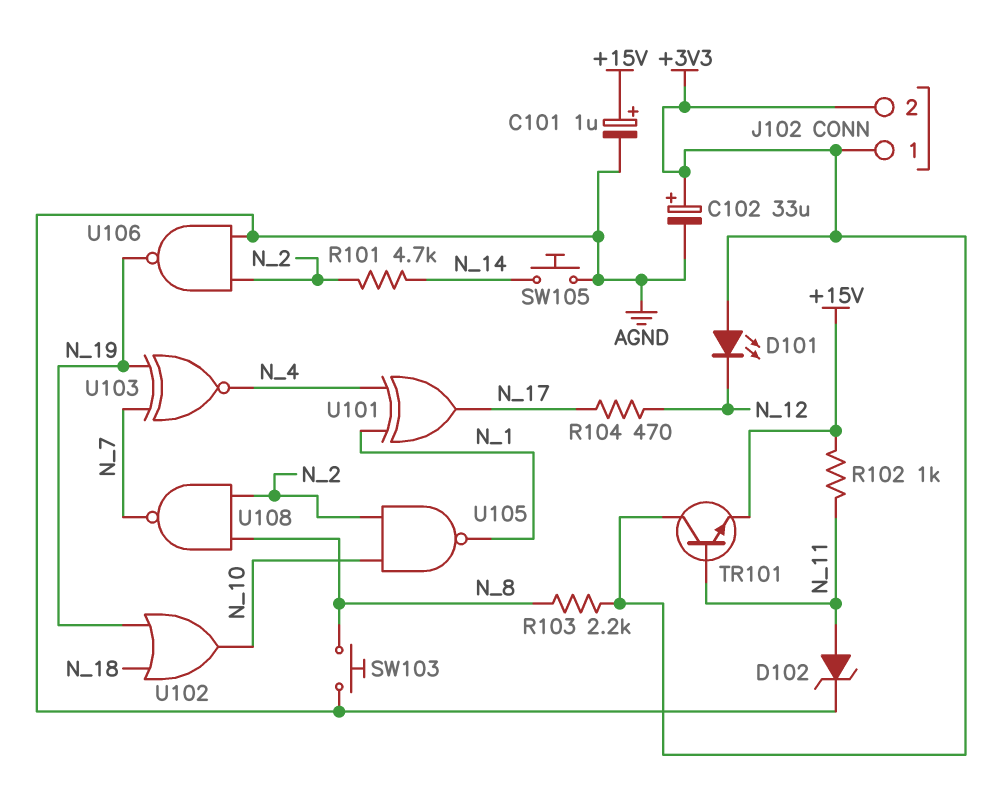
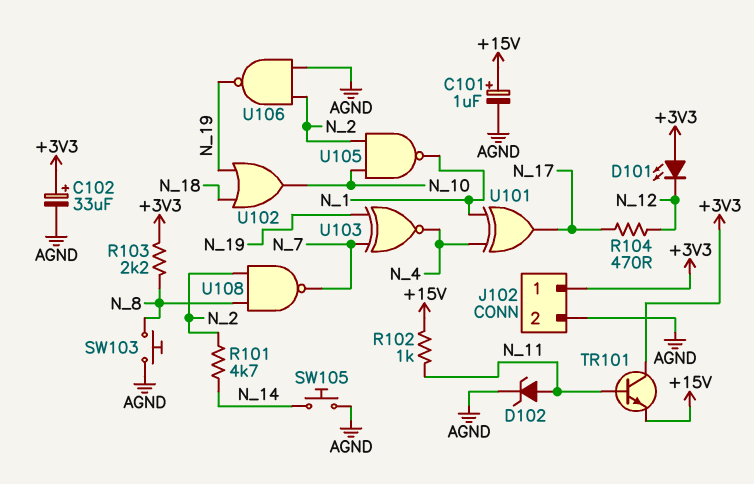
J102 pin 2: +3V3 -> AGND

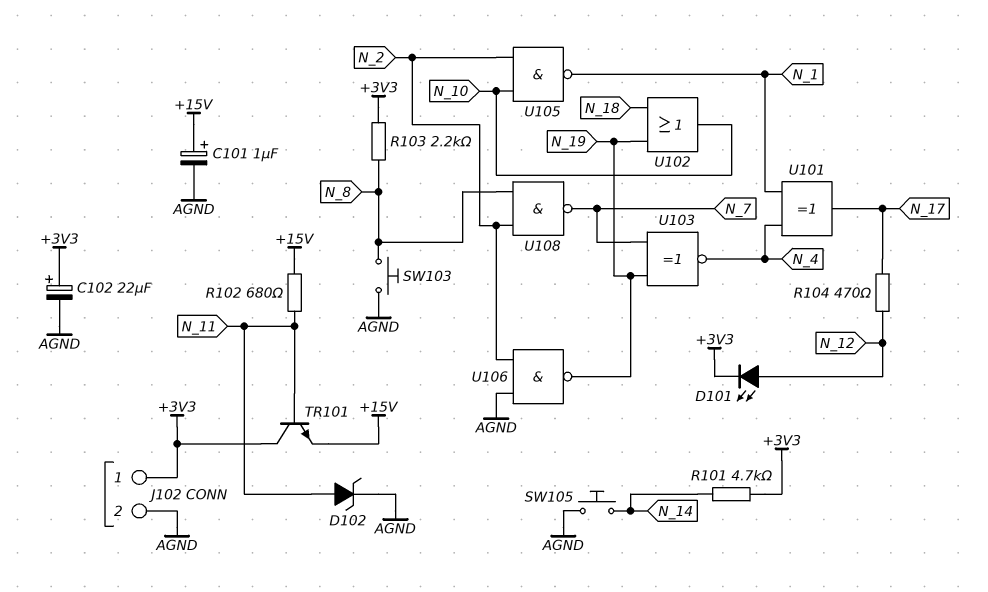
C102: 33uF (plus +3V3, minus AGND) -> 22uF (plus +3V3, minus AGND)
D101: LED (A +3V3, K N_12) -> LED (A N_12, K +3V3)
R101: 4.7k (N_2, N_14) -> 4.7k (+3V3, N_14)
R102: 1k (+15V, N_11) -> 680 (+15V, N_11)

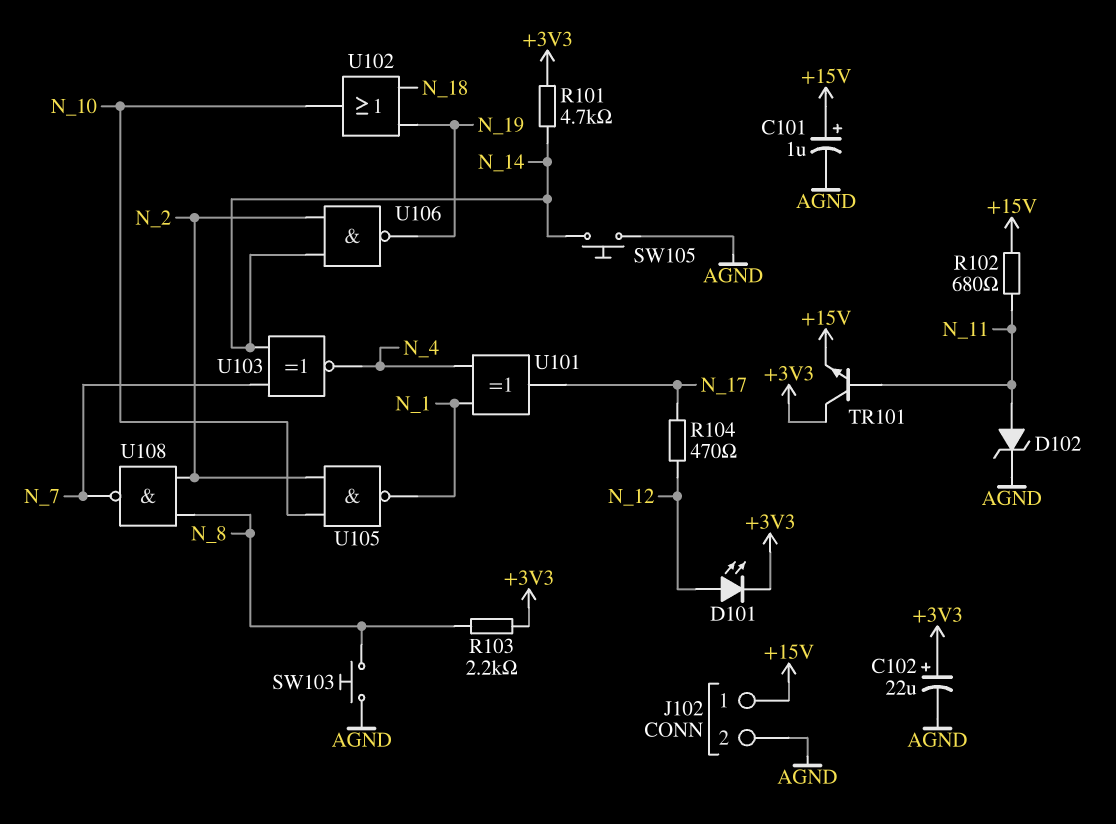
J102 pin 1: +3V3 -> +15V
U103: XNOR (in N_7, in N_19, out N_4) -> XNOR (in N_7, in N_14, out N_4)
U106: NAND (in AGND, in N_2, out N_19) -> NAND (in N_2, in N_14, out N_19)

